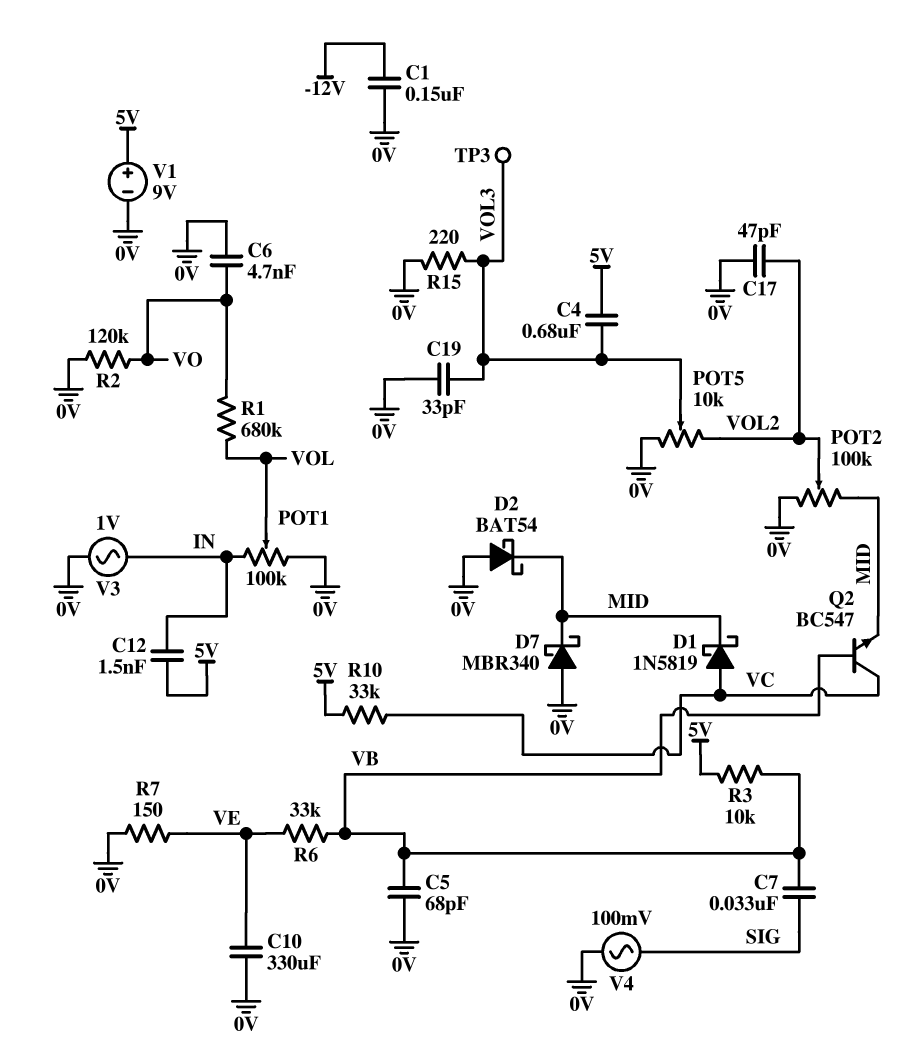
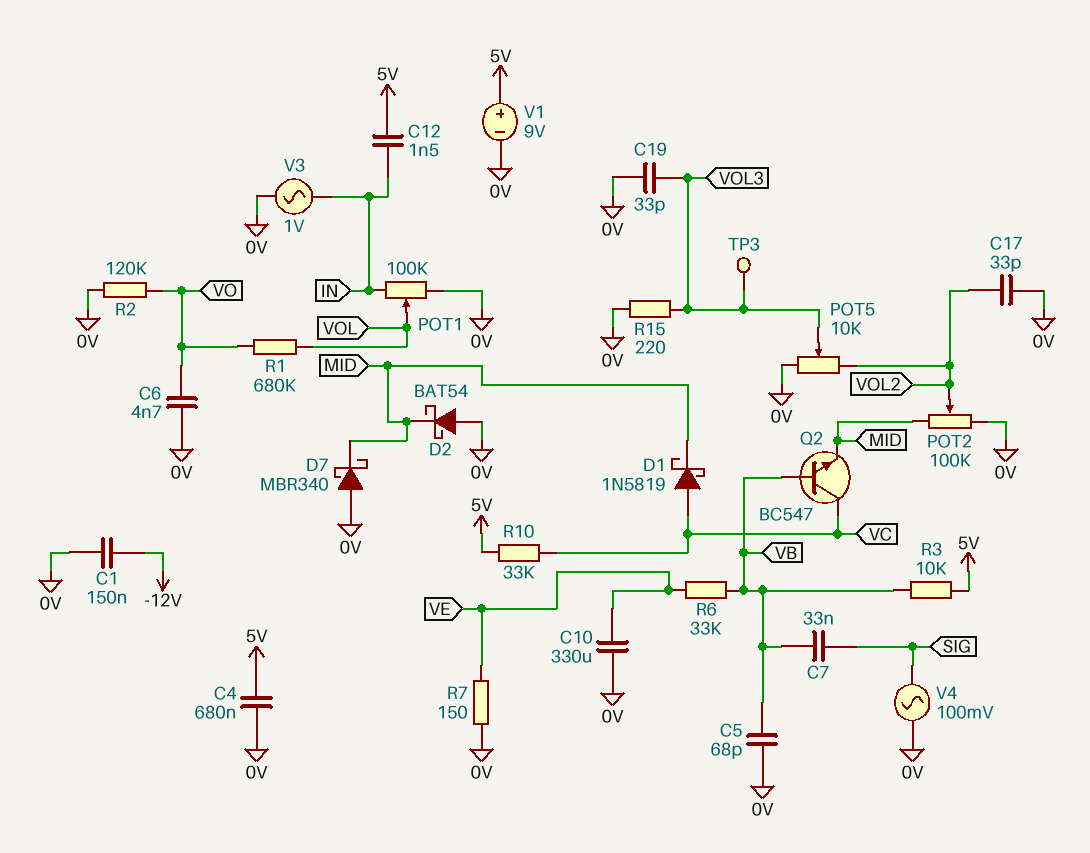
C4: 680nF (5V, VOL3) -> 680nF (0V, 5V)
C17: 47pF (0V, VOL2) -> 33pF (0V, VOL2)

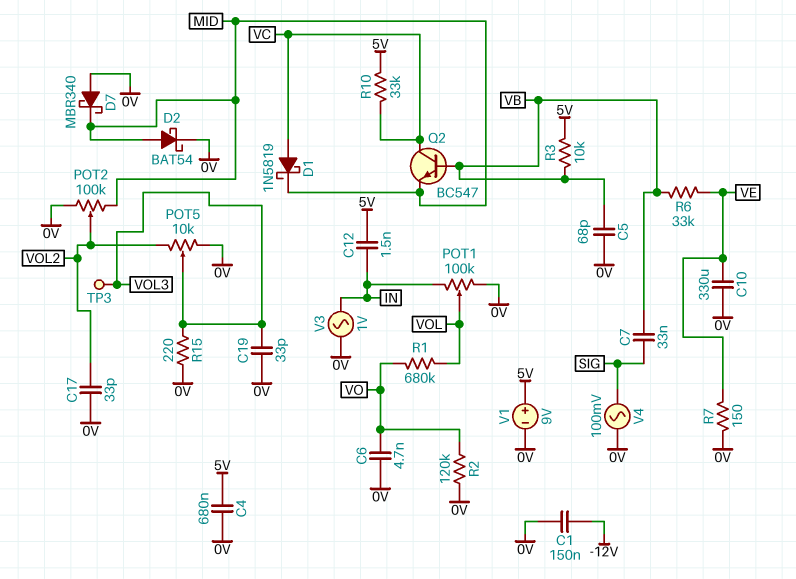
D2: schottky BAT54 (A 0V, K MID) -> schottky BAT54 (A MID, K 0V)

